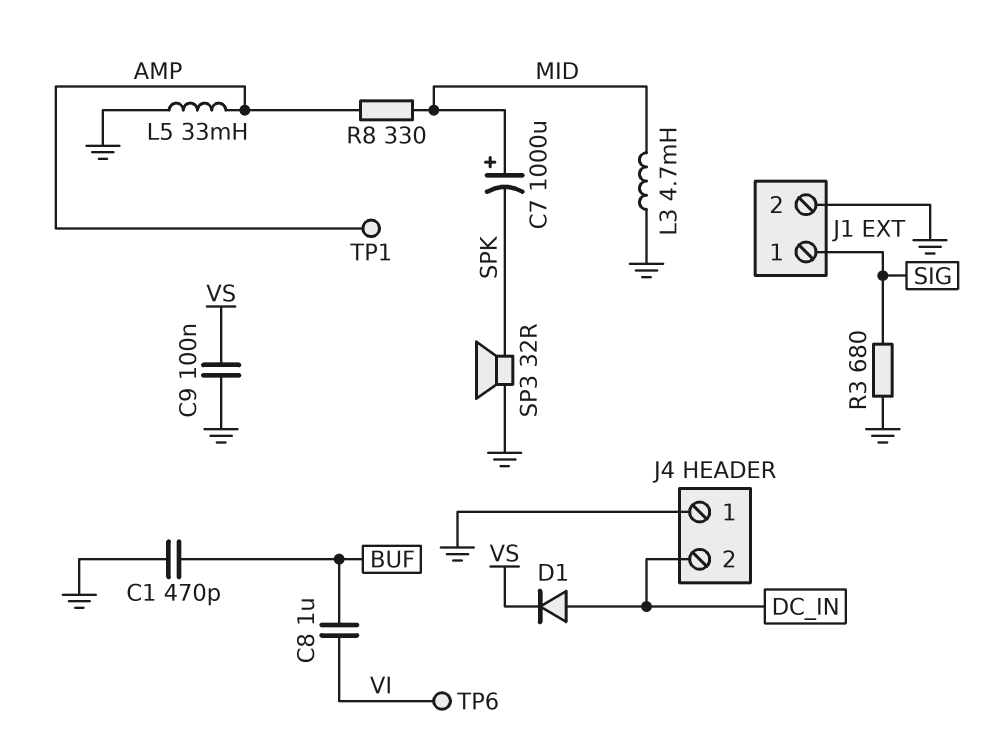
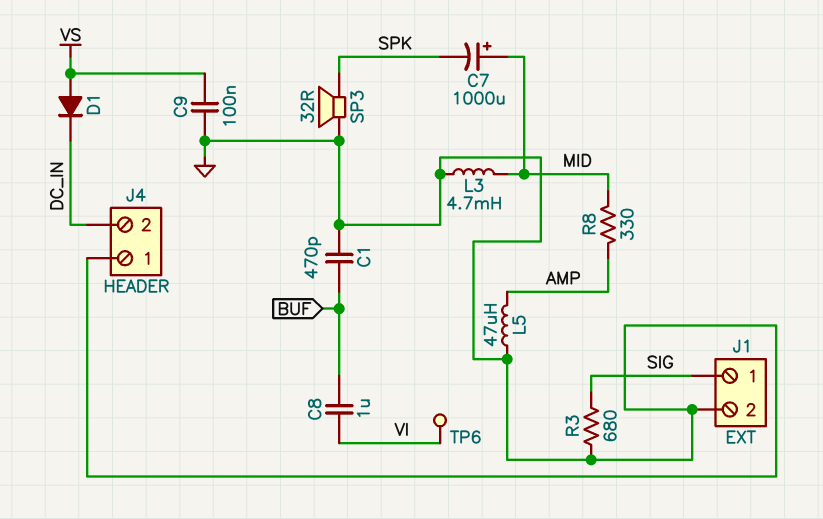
D1: diode (A DC_IN, K VS) -> diode (A VS, K DC_IN)
L5: 33mH (AMP, GND) -> 47uH (AMP, GND)
TP1: test point (AMP) -> none

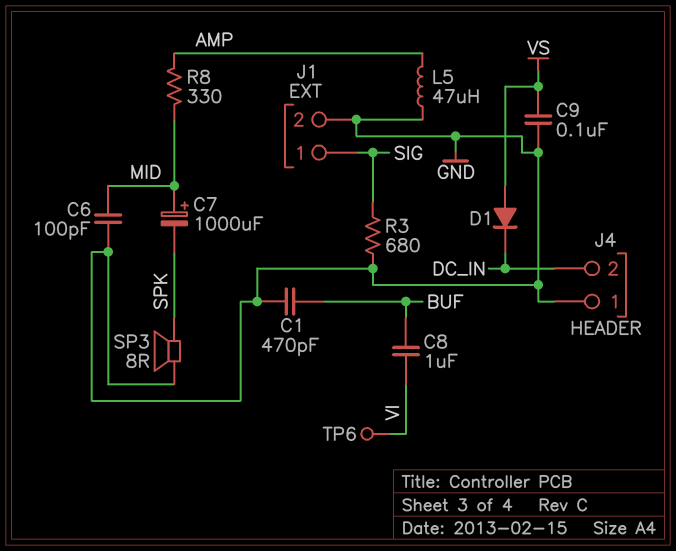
C6: none -> 100pF (GND, MID)
L3: 4.7mH (GND, MID) -> none
SP3: speaker 32R (GND, SPK) -> speaker 8R (GND, SPK)

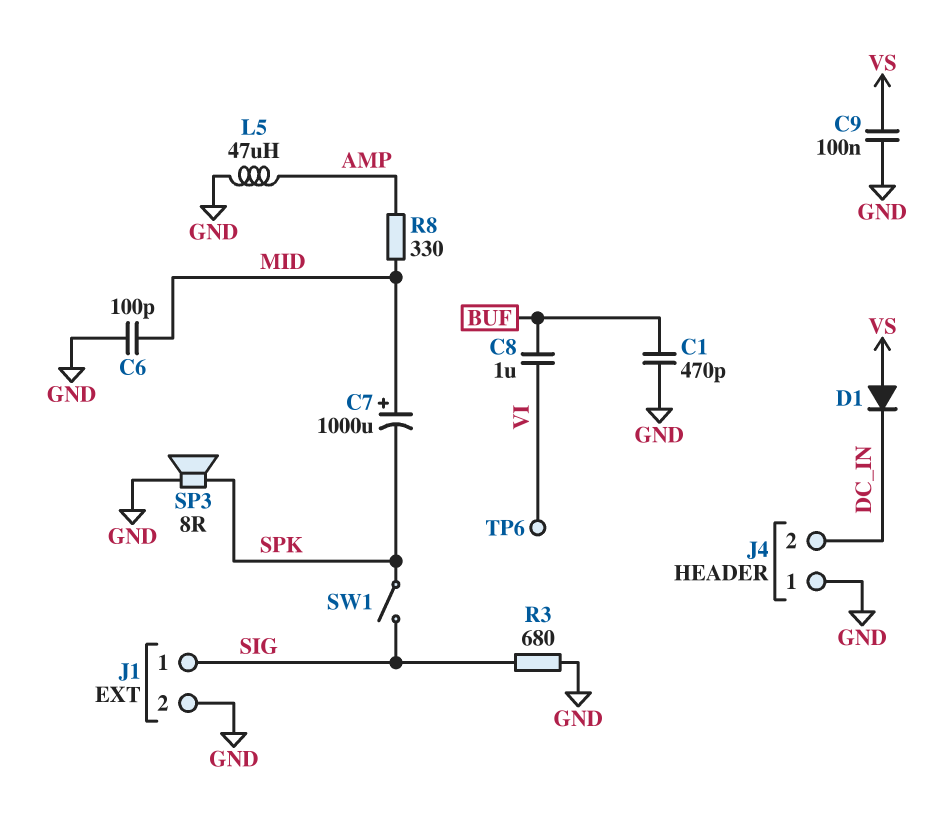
SW1: none -> switch (SIG, SPK)

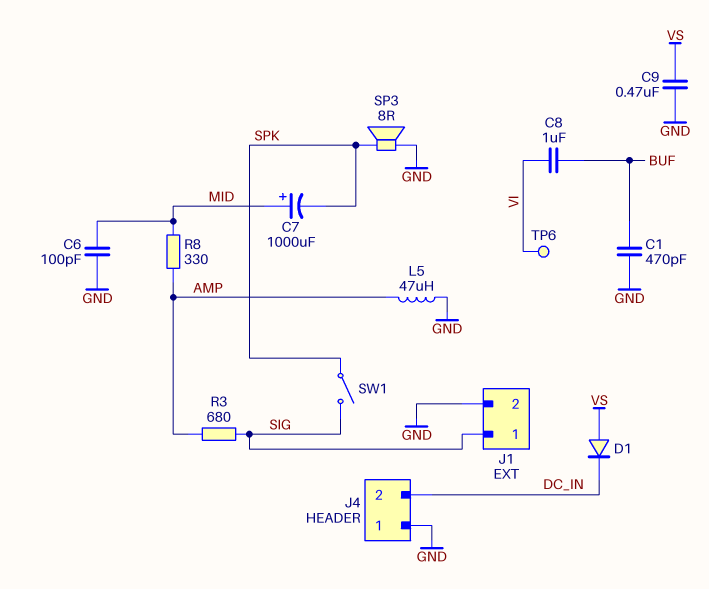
C9: 100nF (GND, VS) -> 470nF (GND, VS)
R3: 680 (GND, SIG) -> 680 (AMP, SIG)

